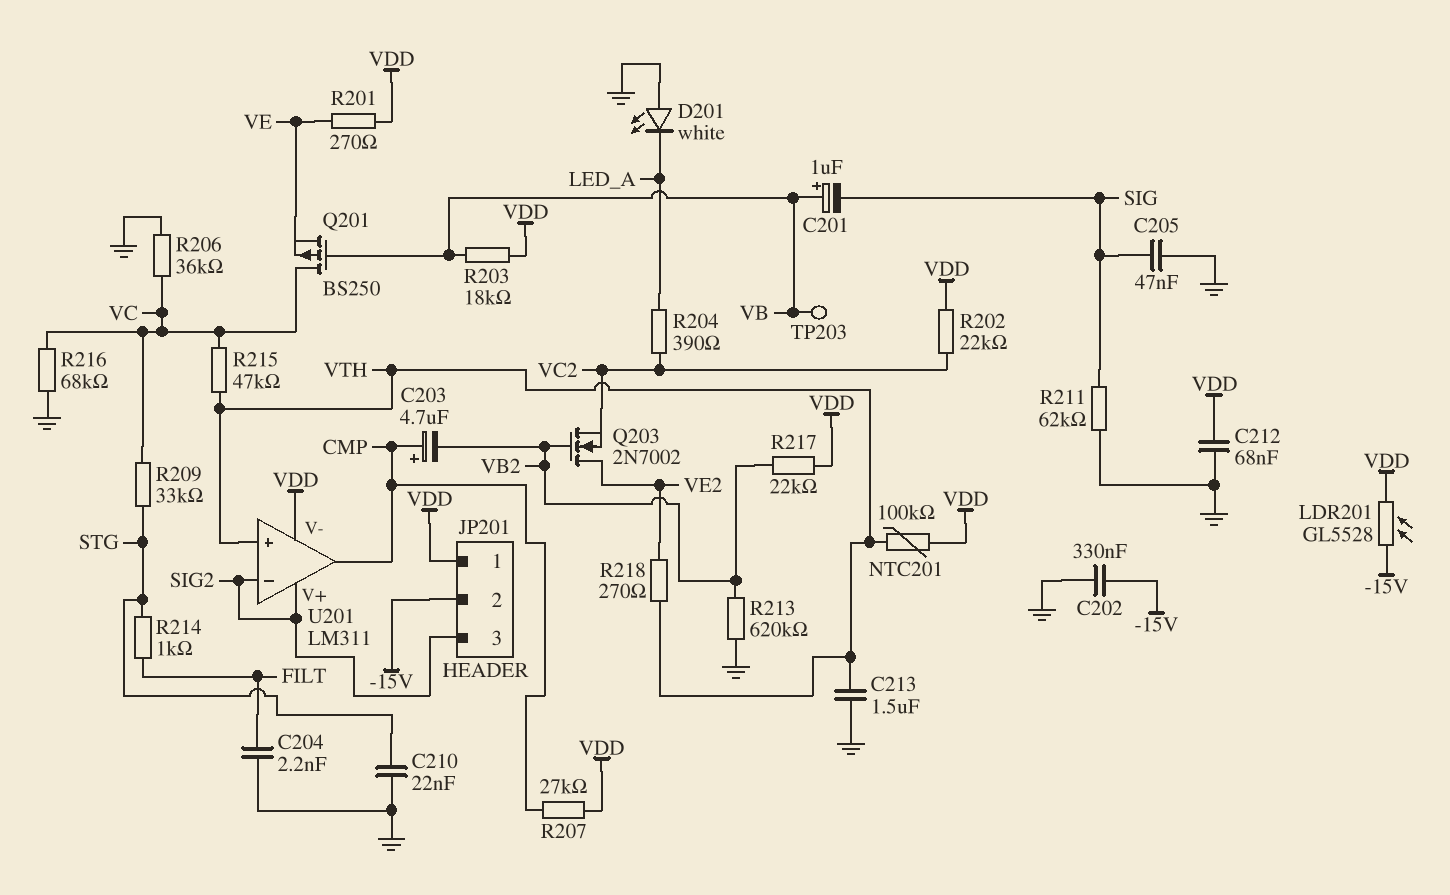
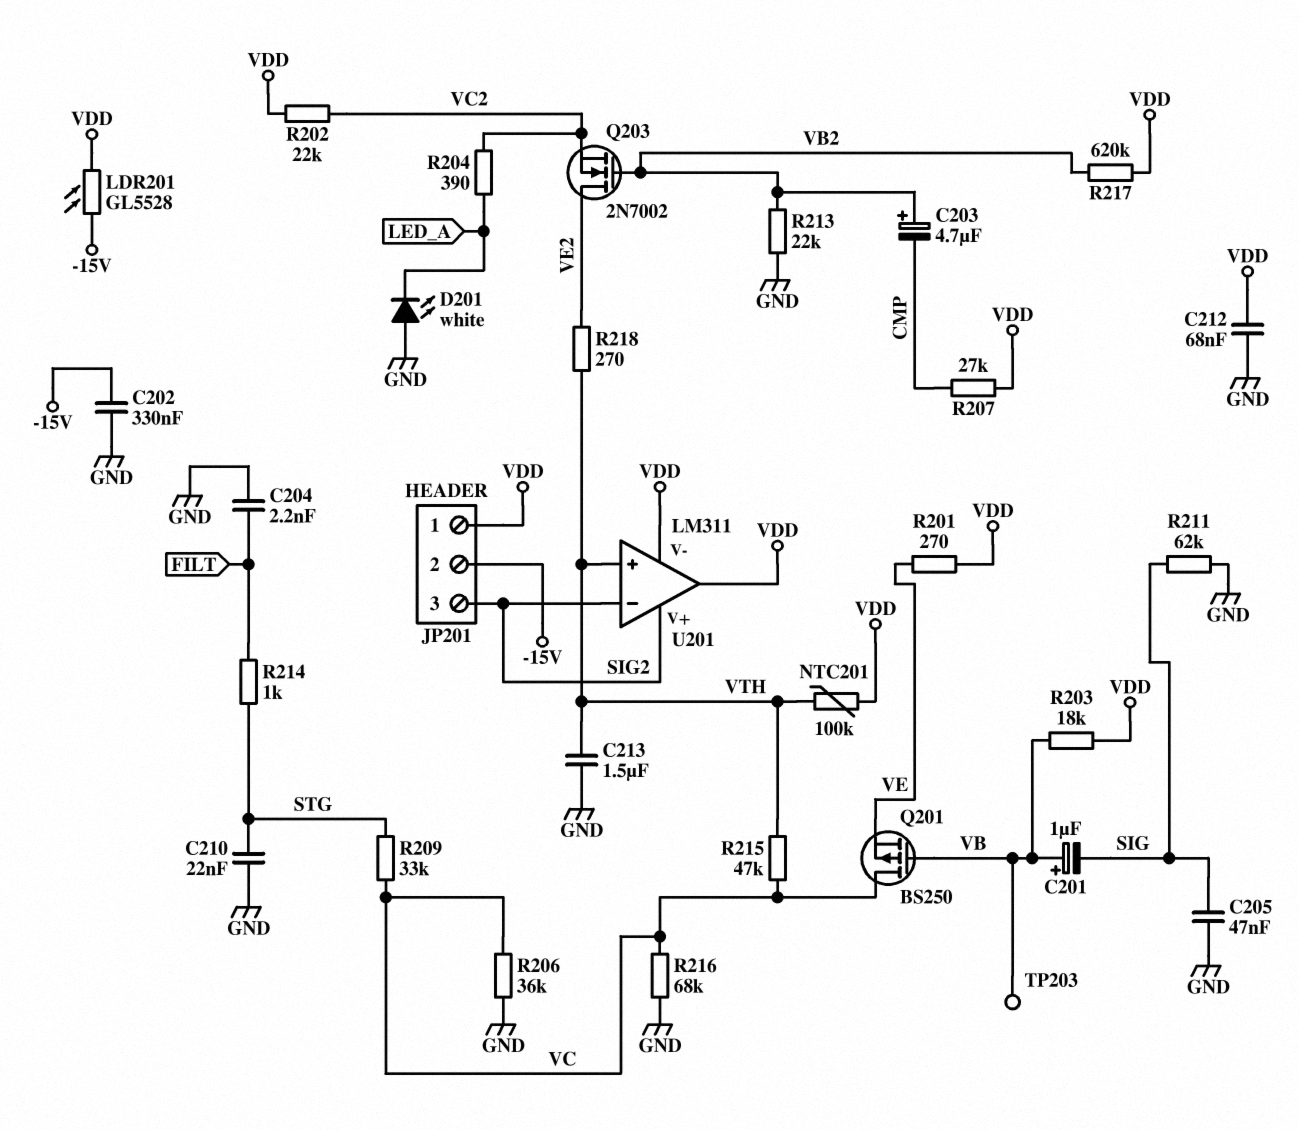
C203: 4.7uF (plus CMP, minus VB2) -> 4.7uF (plus VB2, minus CMP)
R213: 620k (GND, VB2) -> 22k (GND, VB2)
R217: 22k (VB2, VDD) -> 620k (VB2, VDD)
U201 pin out: CMP -> VDD

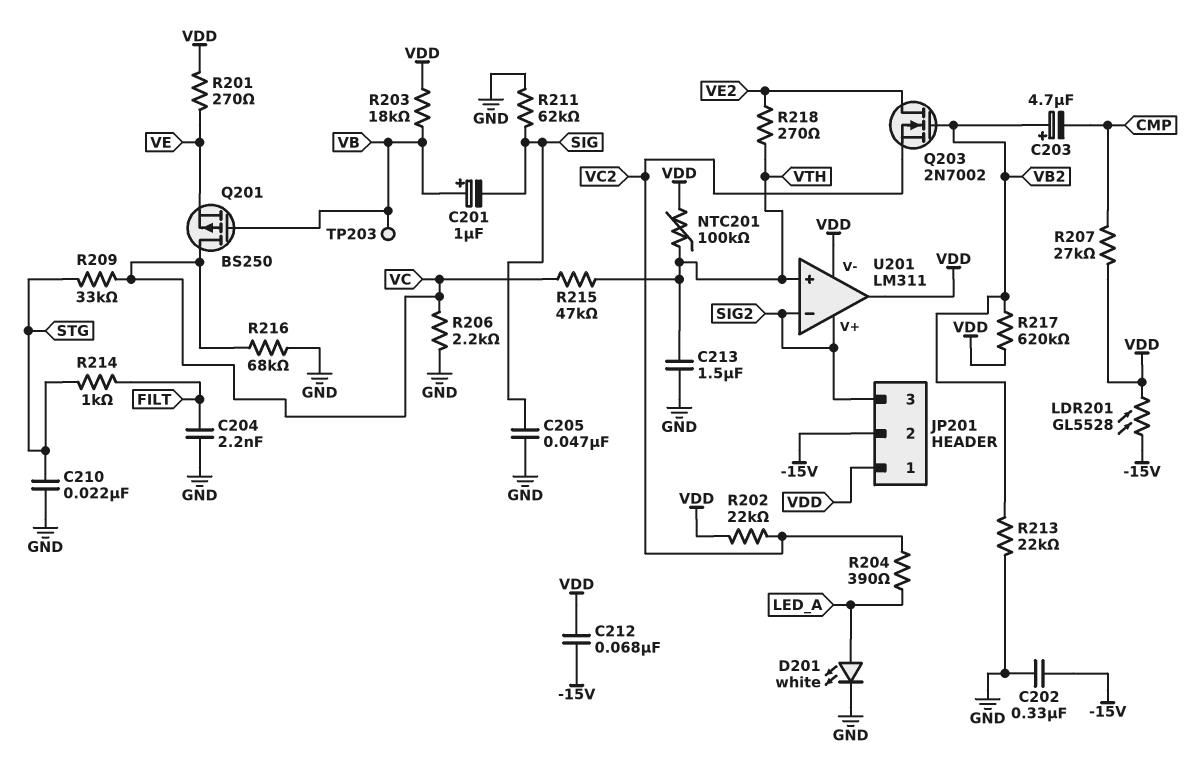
C212: 68nF (GND, VDD) -> 68nF (-15V, VDD)
D201: LED white (A GND, K LED_A) -> LED white (A LED_A, K GND)
R206: 36k (GND, VC) -> 2.2k (GND, VC)

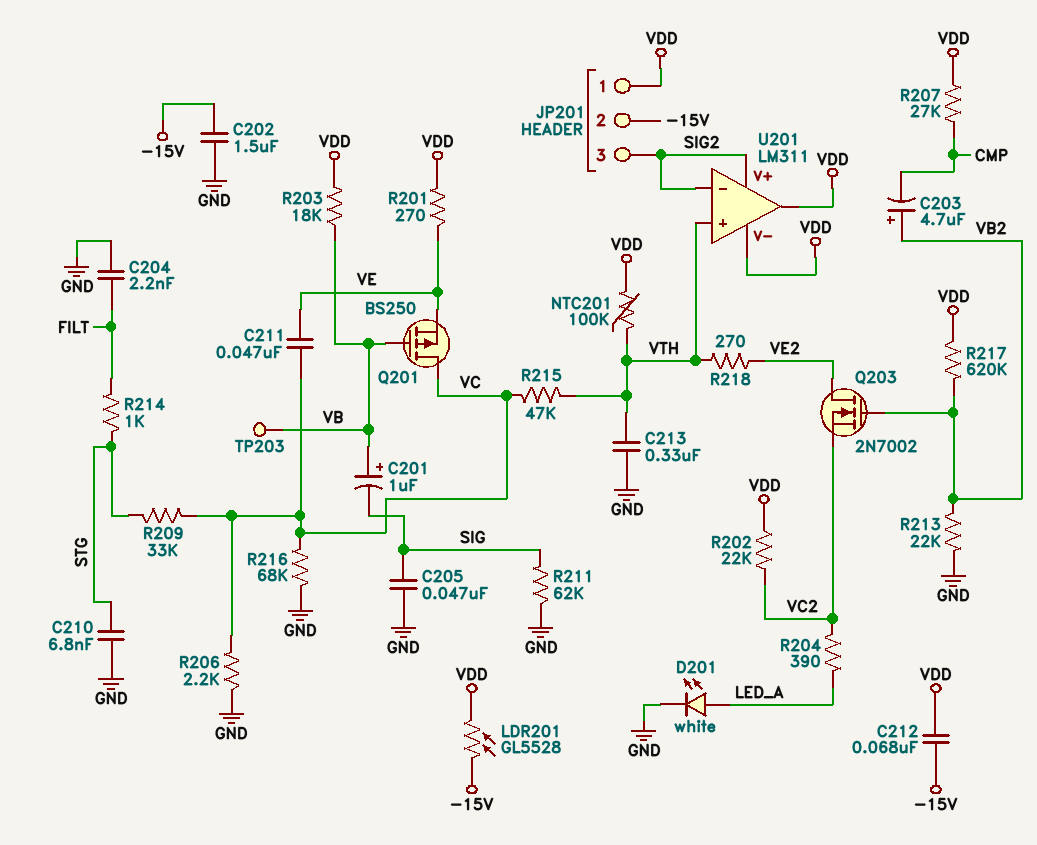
C202: 330nF (-15V, GND) -> 1.5uF (-15V, GND)
C210: 22nF (GND, STG) -> 6.8nF (GND, STG)
C211: none -> 47nF (VC, VE)
C213: 1.5uF (GND, VTH) -> 330nF (GND, VTH)

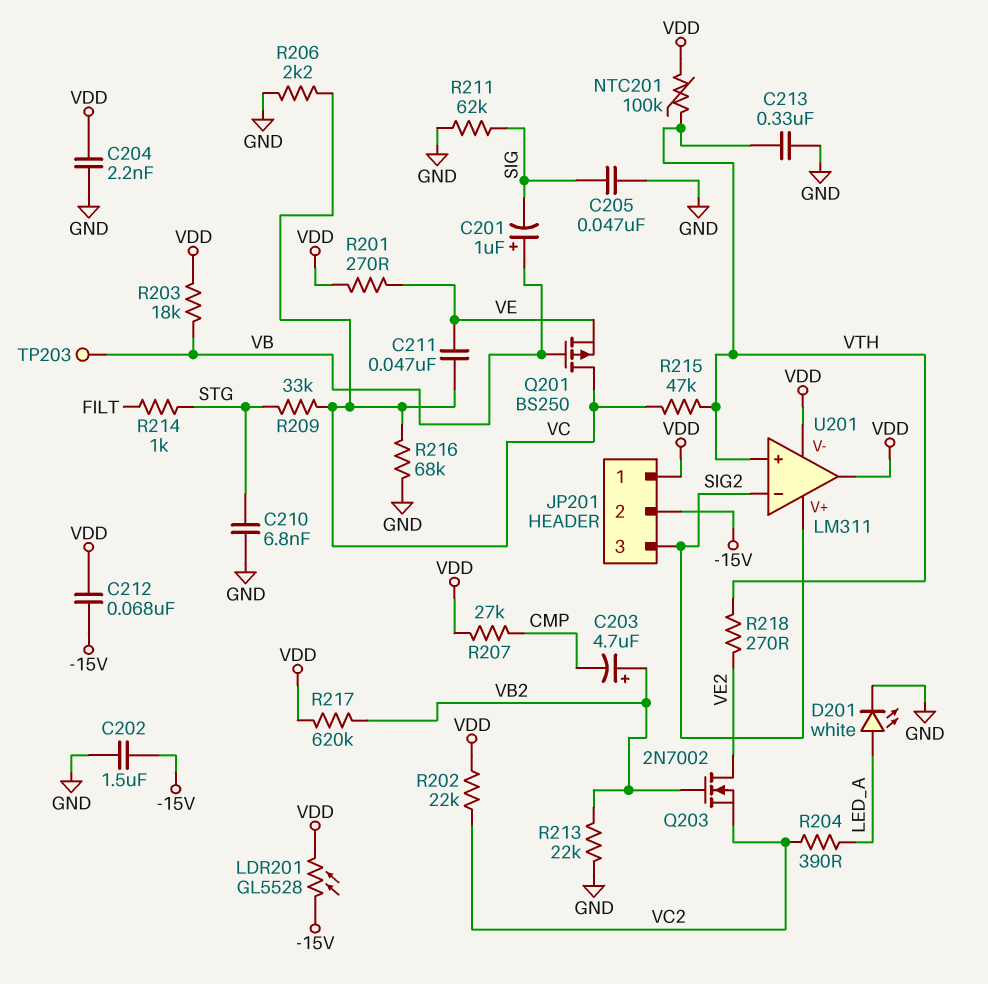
C204: 2.2nF (FILT, GND) -> 2.2nF (GND, VDD)

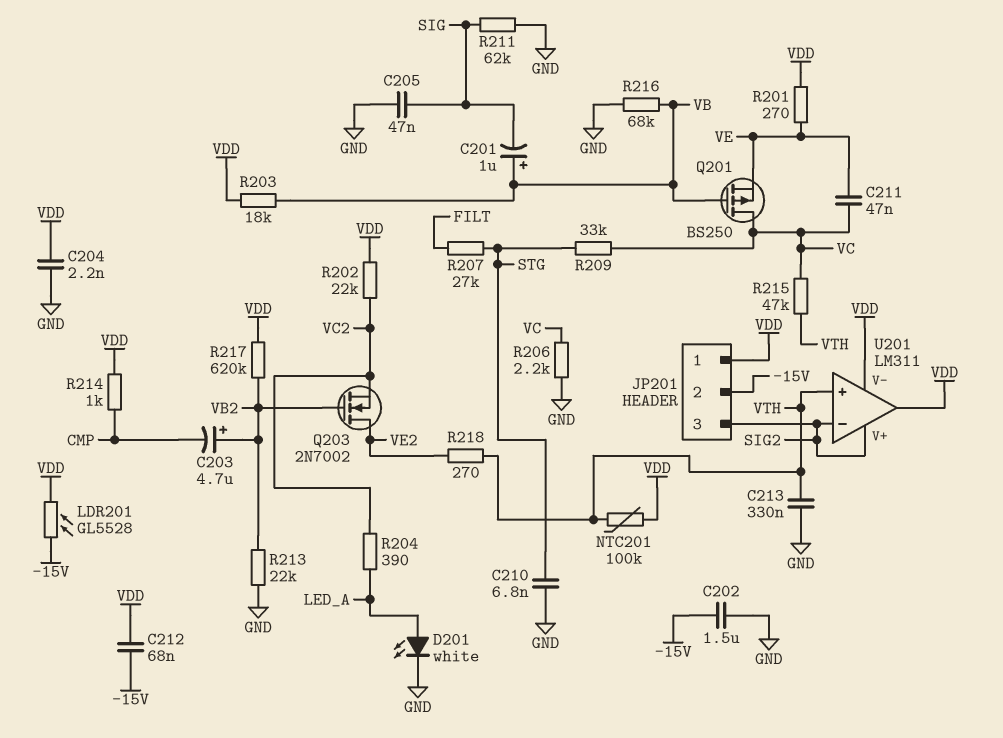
R207: 27k (CMP, VDD) -> 27k (FILT, STG)
R214: 1k (FILT, STG) -> 1k (CMP, VDD)
R216: 68k (GND, VC) -> 68k (GND, VB)
TP203: test point (VB) -> none

